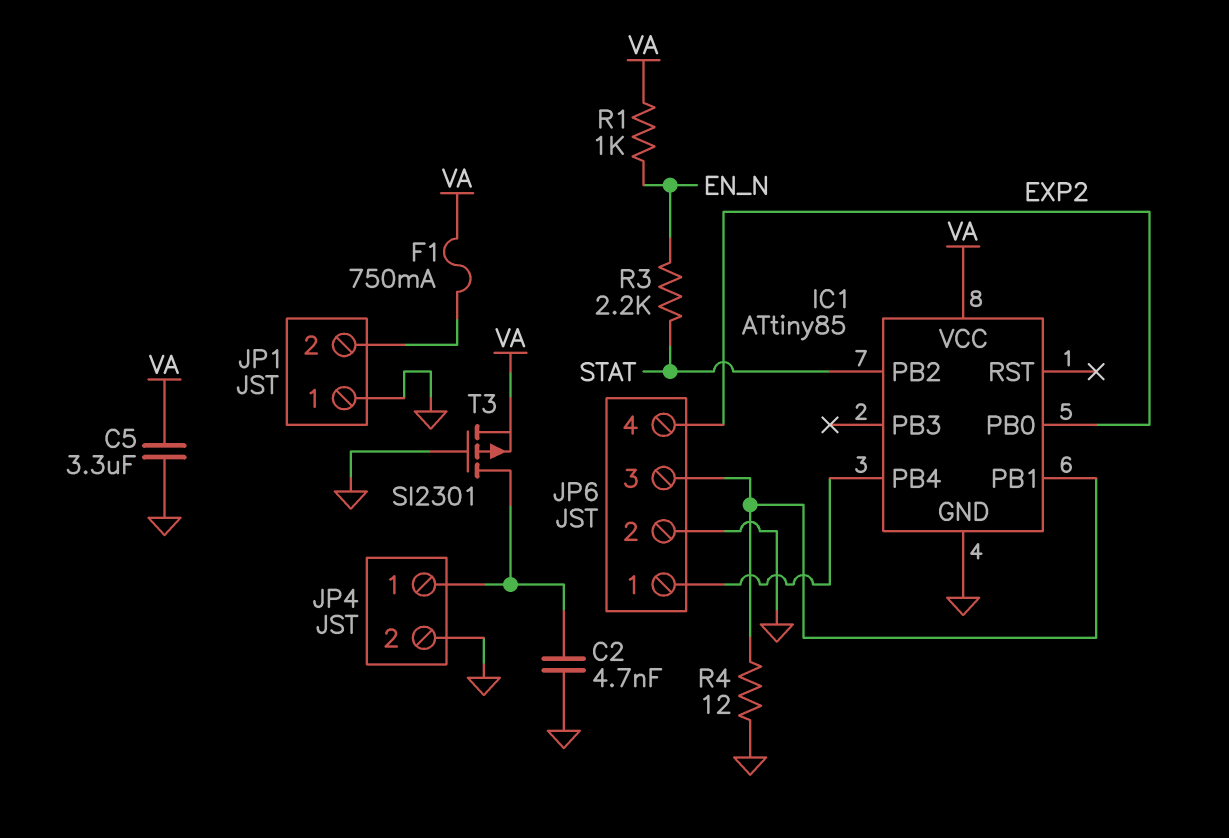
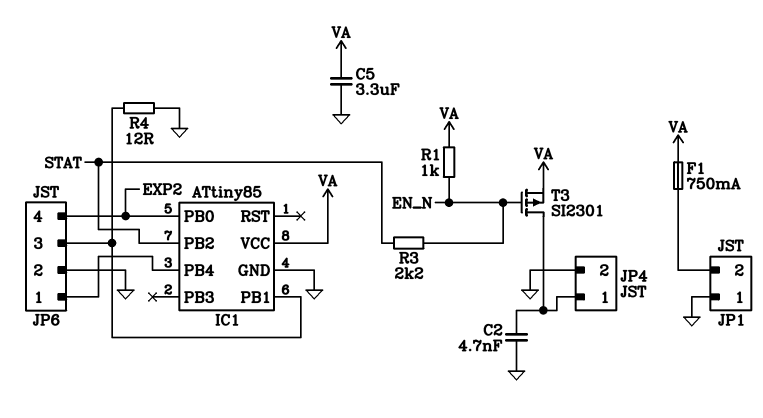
T3: PMOS SI2301 (G GND, D JP4/1, S VA) -> PMOS SI2301 (G EN_N, D JP4/1, S VA)

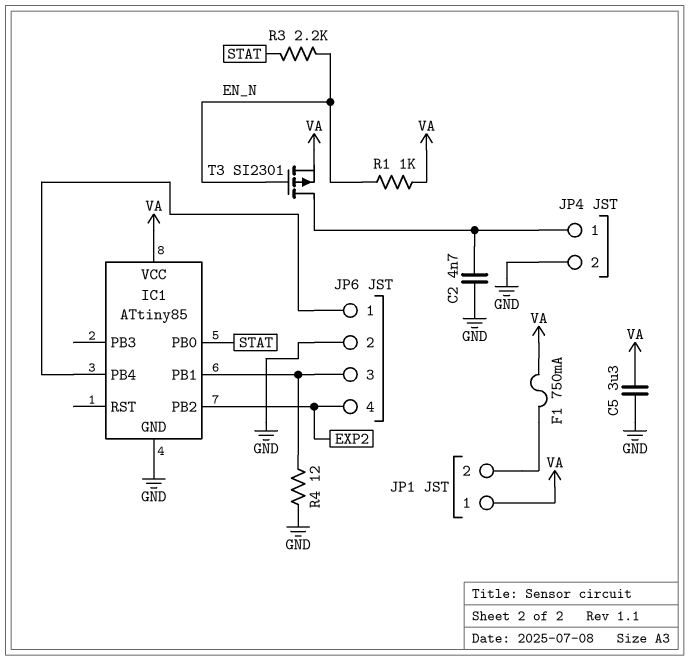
IC1 pin PB0: EXP2 -> STAT
IC1 pin PB2: STAT -> EXP2
JP1 pin 1: GND -> VA

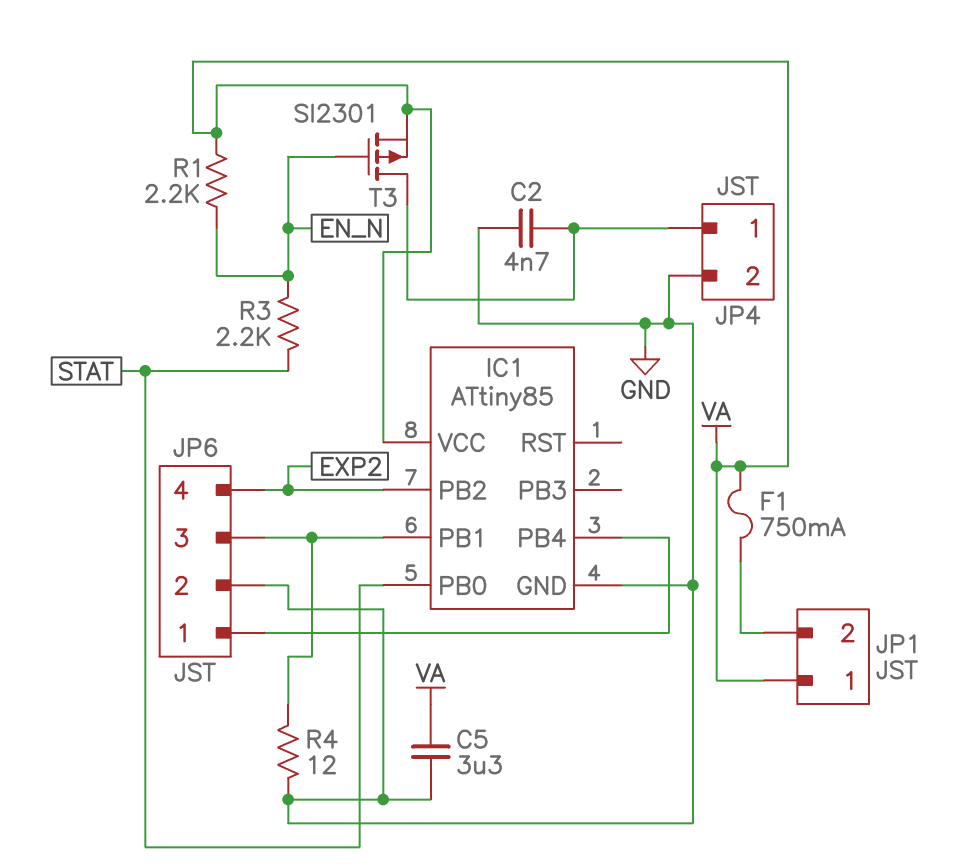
R1: 1k (EN_N, VA) -> 2.2k (EN_N, VA)

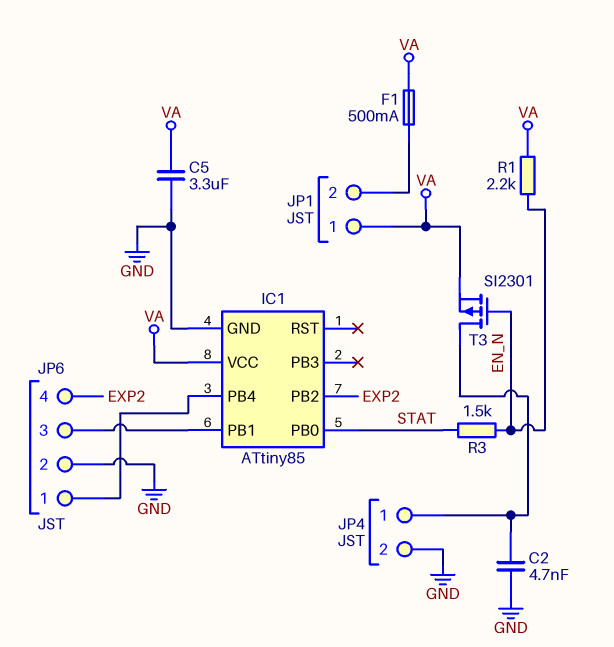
F1: 750mA (JP1/2, VA) -> 500mA (JP1/2, VA)
R3: 2.2k (EN_N, STAT) -> 1.5k (EN_N, STAT)
R4: 12 (GND, IC1/PB1) -> none

